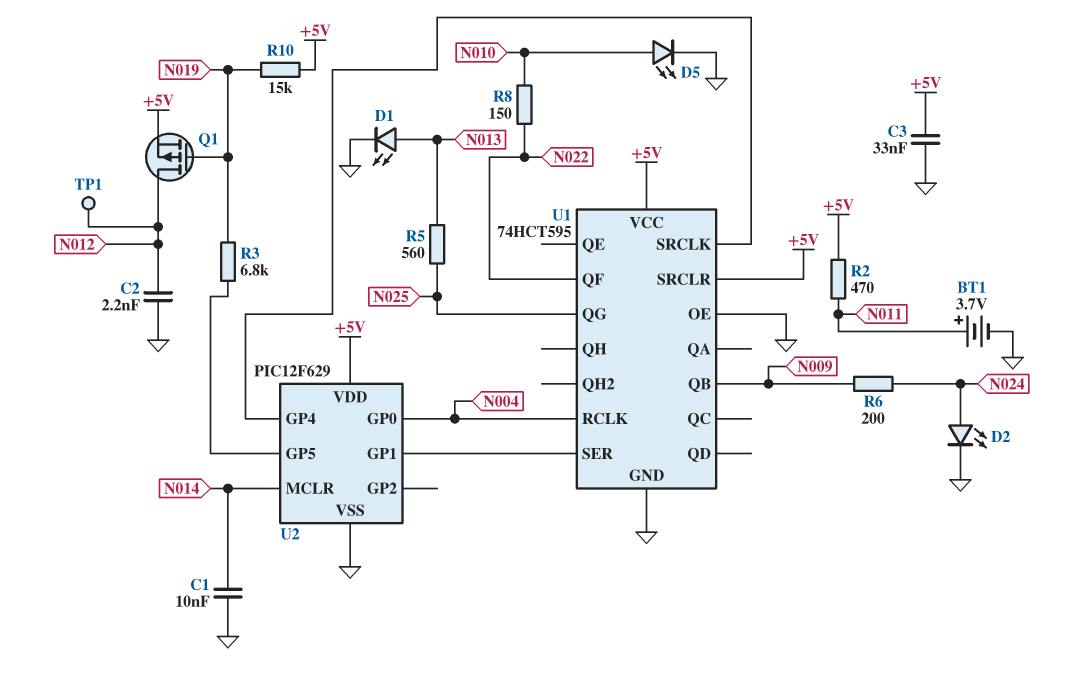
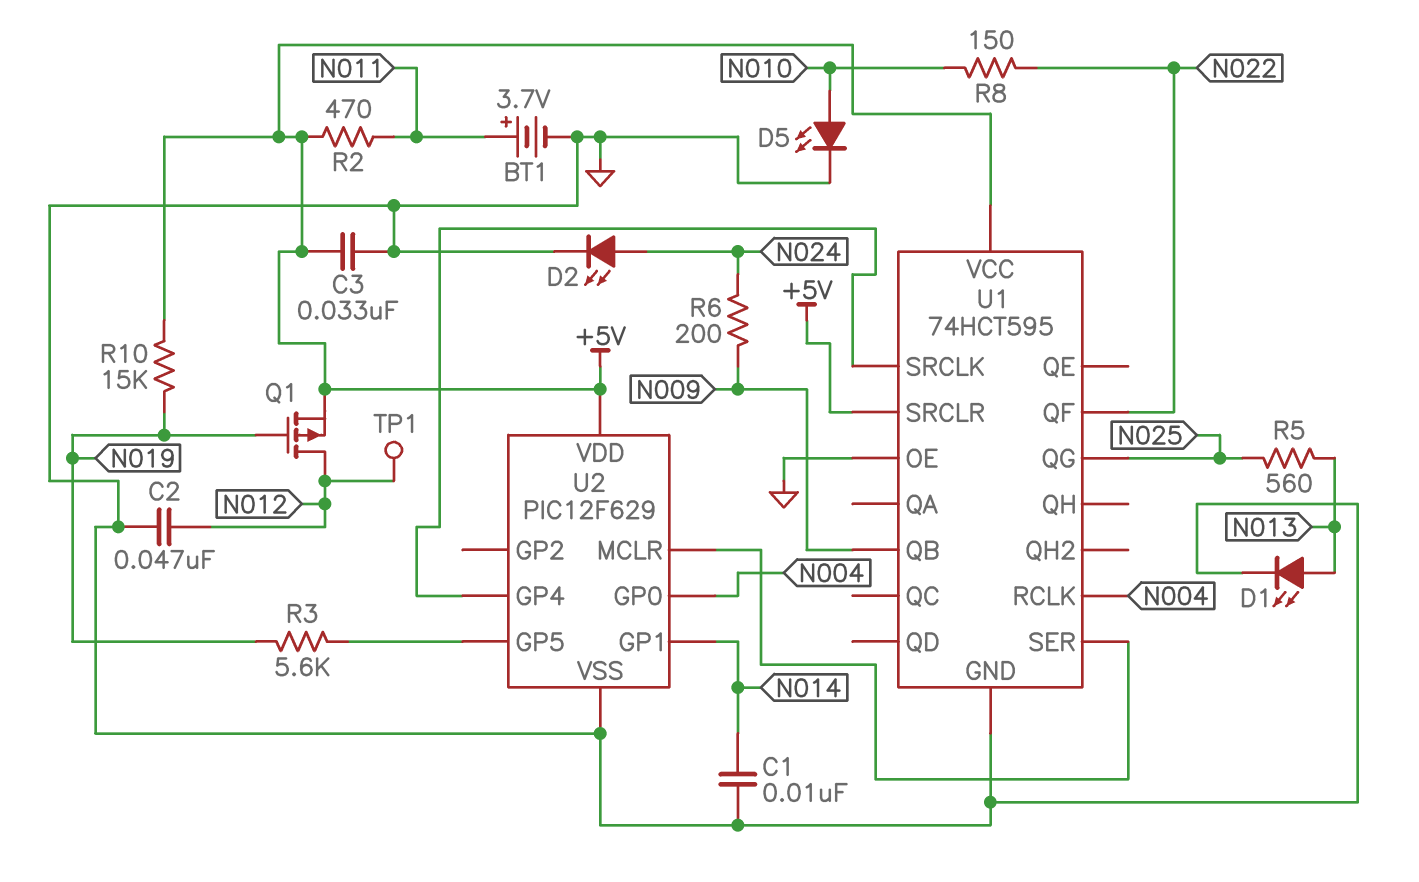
C2: 2.2nF (GND, N012) -> 47nF (GND, N012)
R3: 6.8k (N019, U2/GP5) -> 5.6k (N019, U2/GP5)
U2 pin GP1: U1/SER -> N014
U2 pin MCLR: N014 -> U1/SER

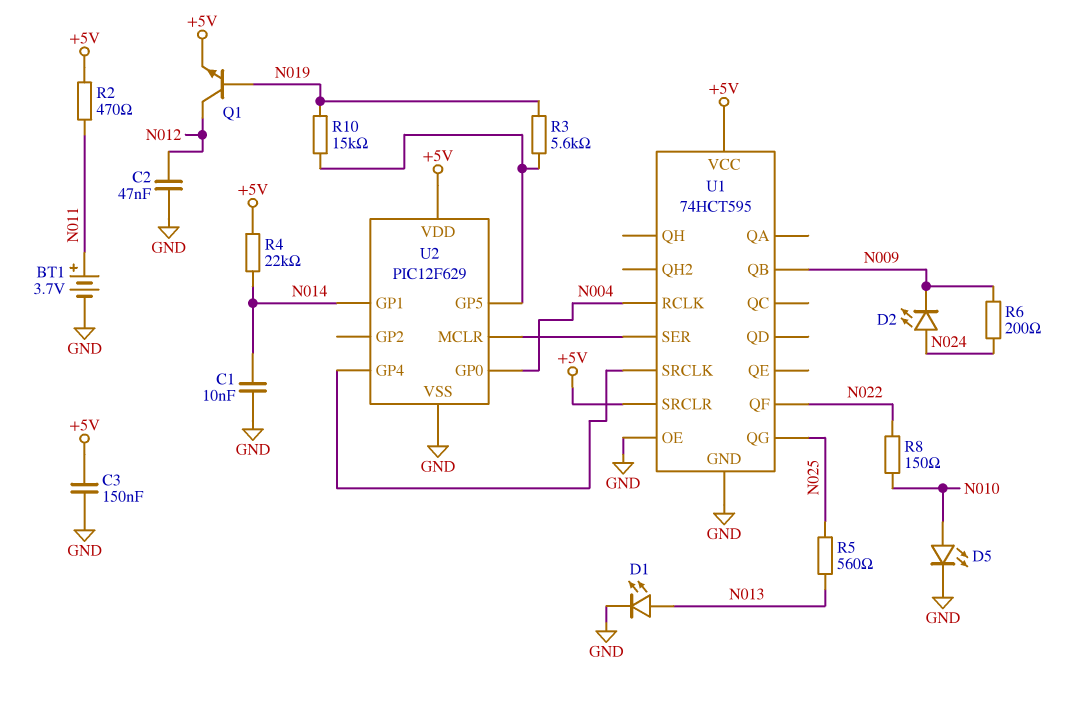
C3: 33nF (+5V, GND) -> 150nF (+5V, GND)
D2: LED (A N024, K GND) -> LED (A N024, K N009)
Q1: PMOS (G N019, D N012, S +5V) -> NPN (B N019, C N012, E +5V)
R4: none -> 22k (+5V, N014)
R10: 15k (+5V, N019) -> 15k (N019, U2/GP5)
TP1: test point (N012) -> none

